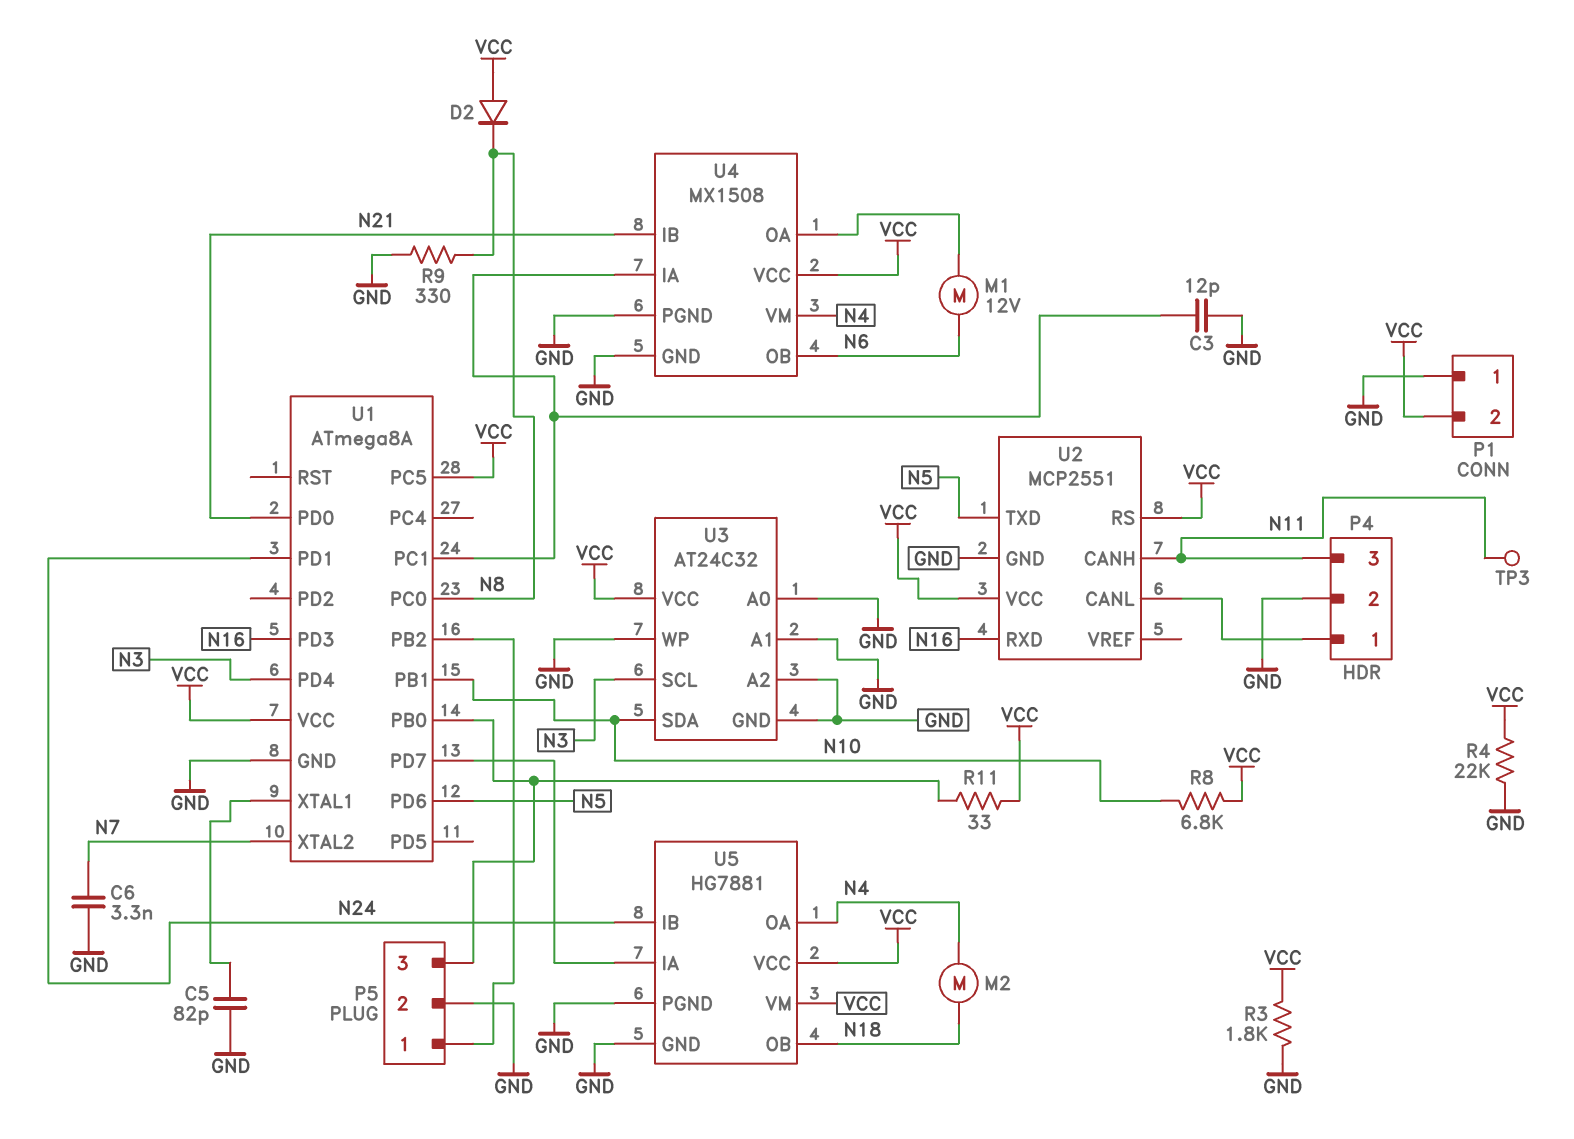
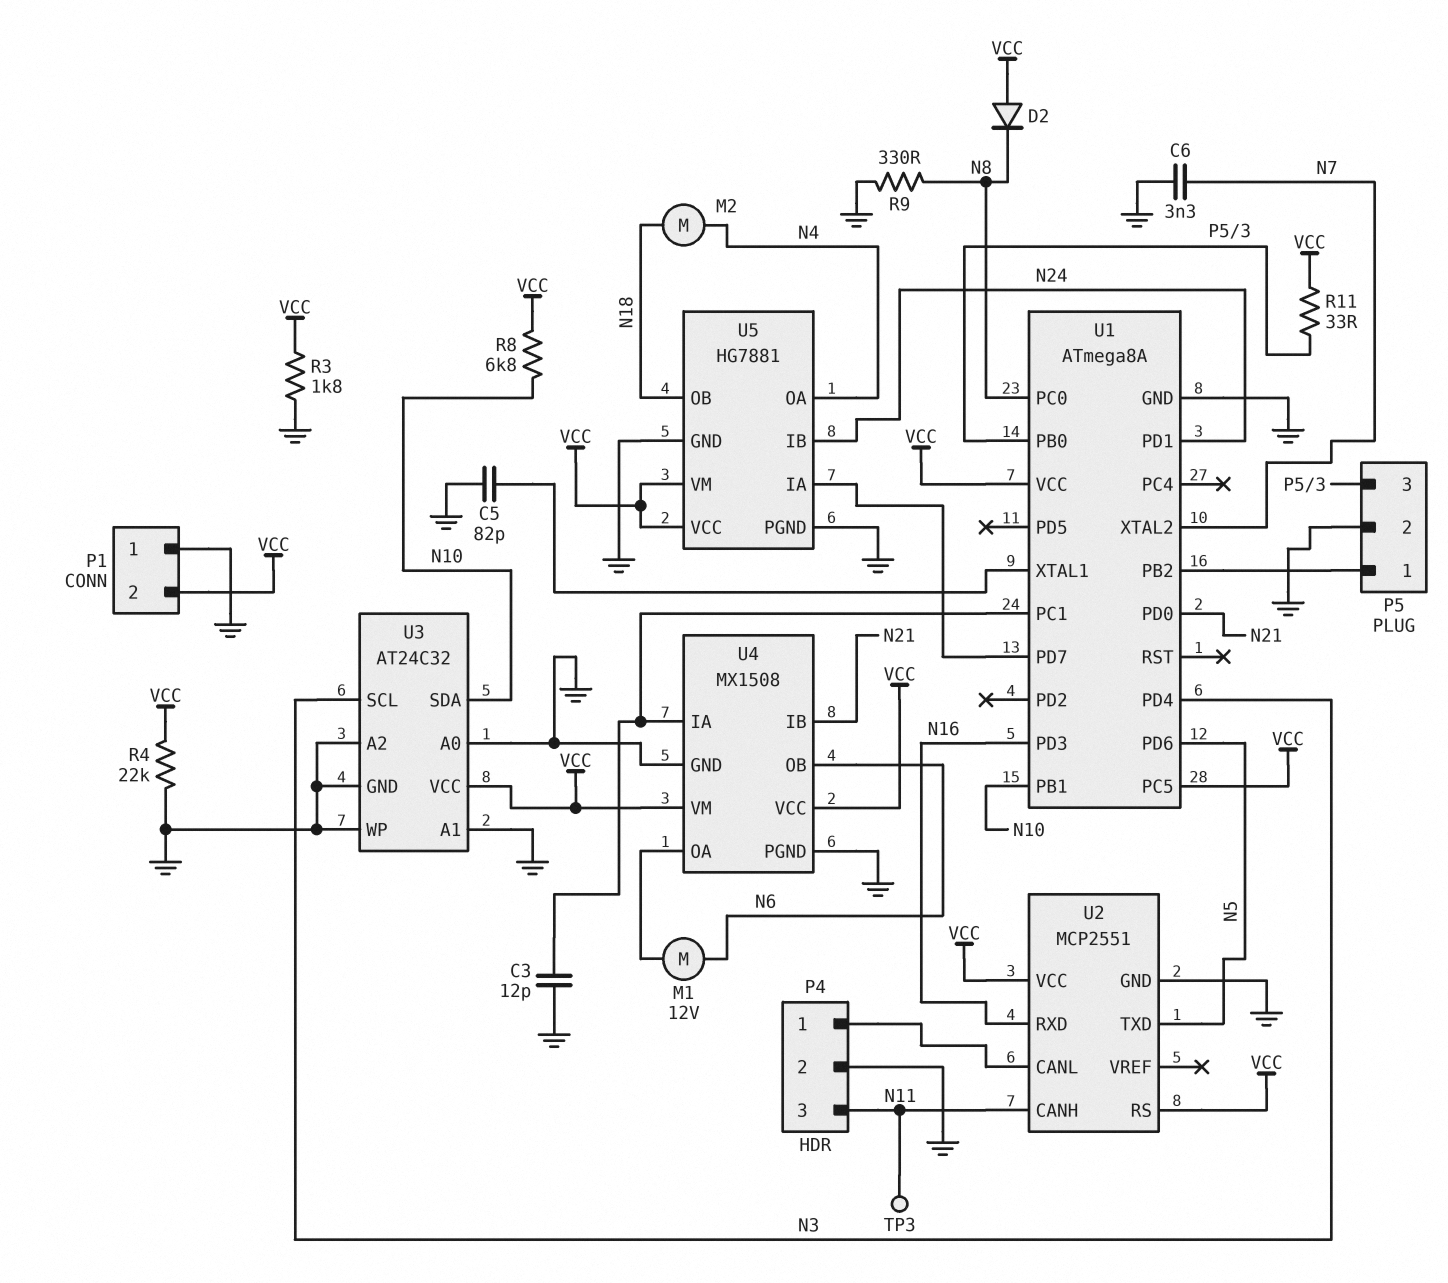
U4 pin VM: N4 -> VCC

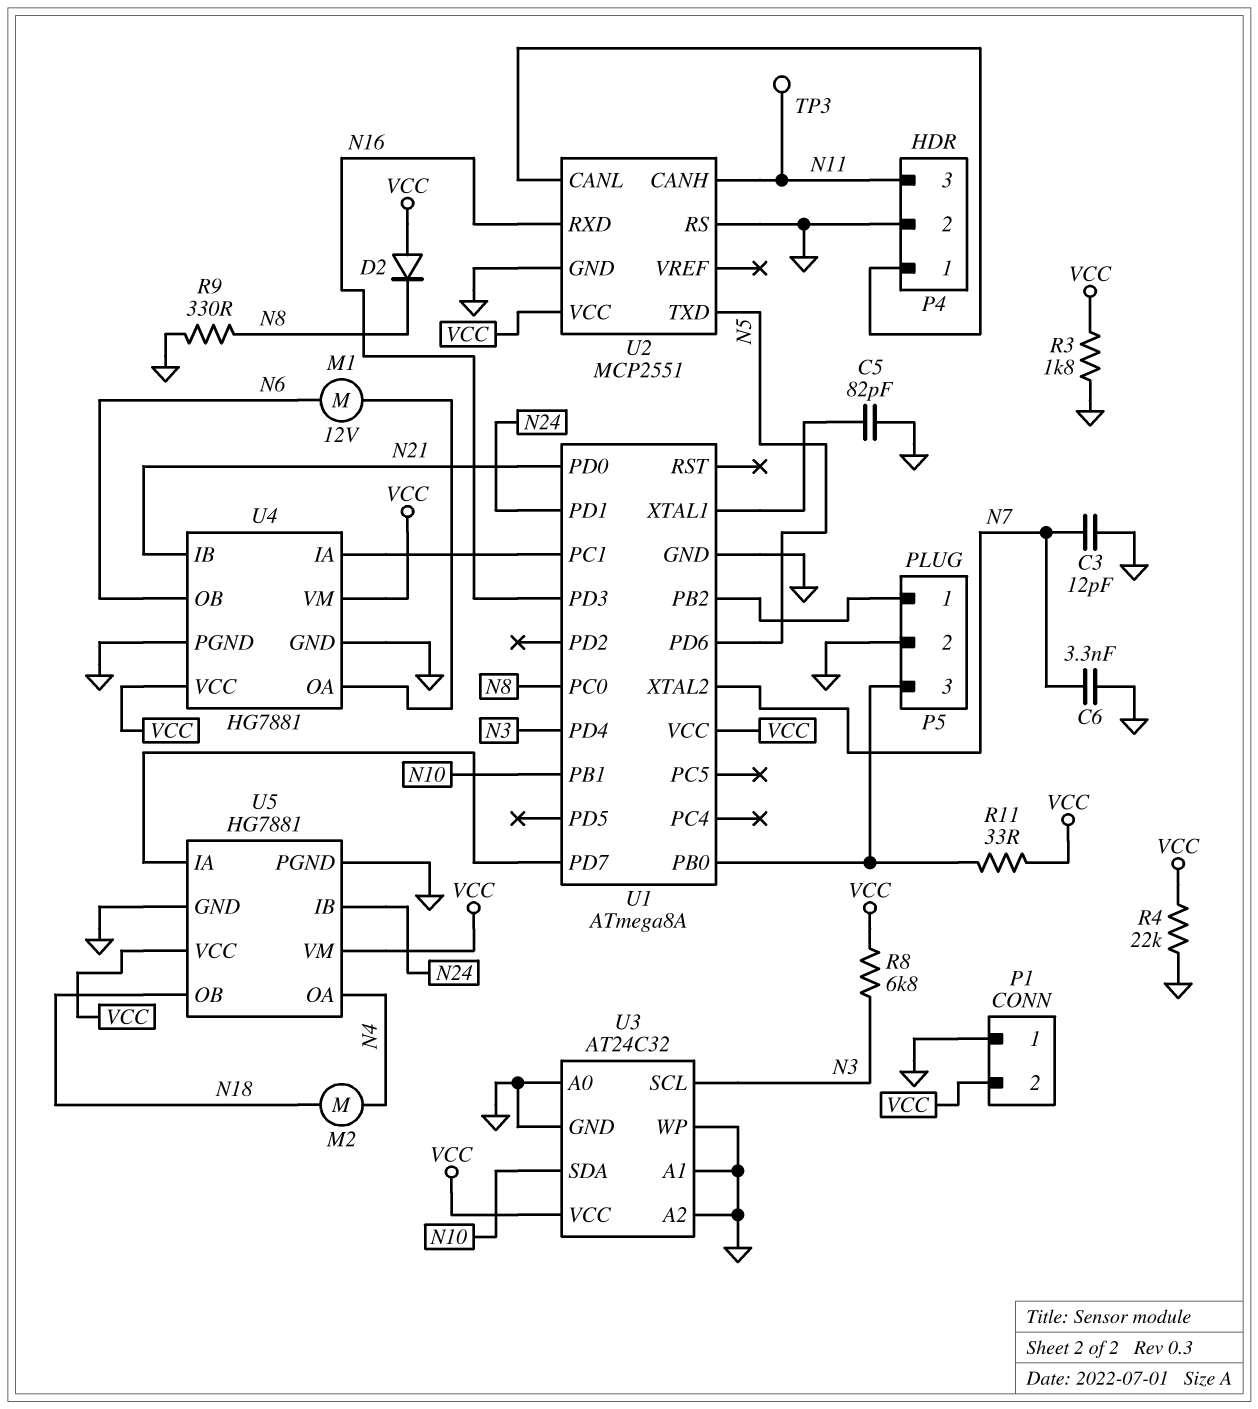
C3: 12pF (GND, U1/PC1) -> 12pF (GND, N7)
R8: 6.8k (N10, VCC) -> 6.8k (N3, VCC)
U1 pin PC5: VCC -> none
U2 pin RS: VCC -> GND
U4: MX1508 -> HG7881

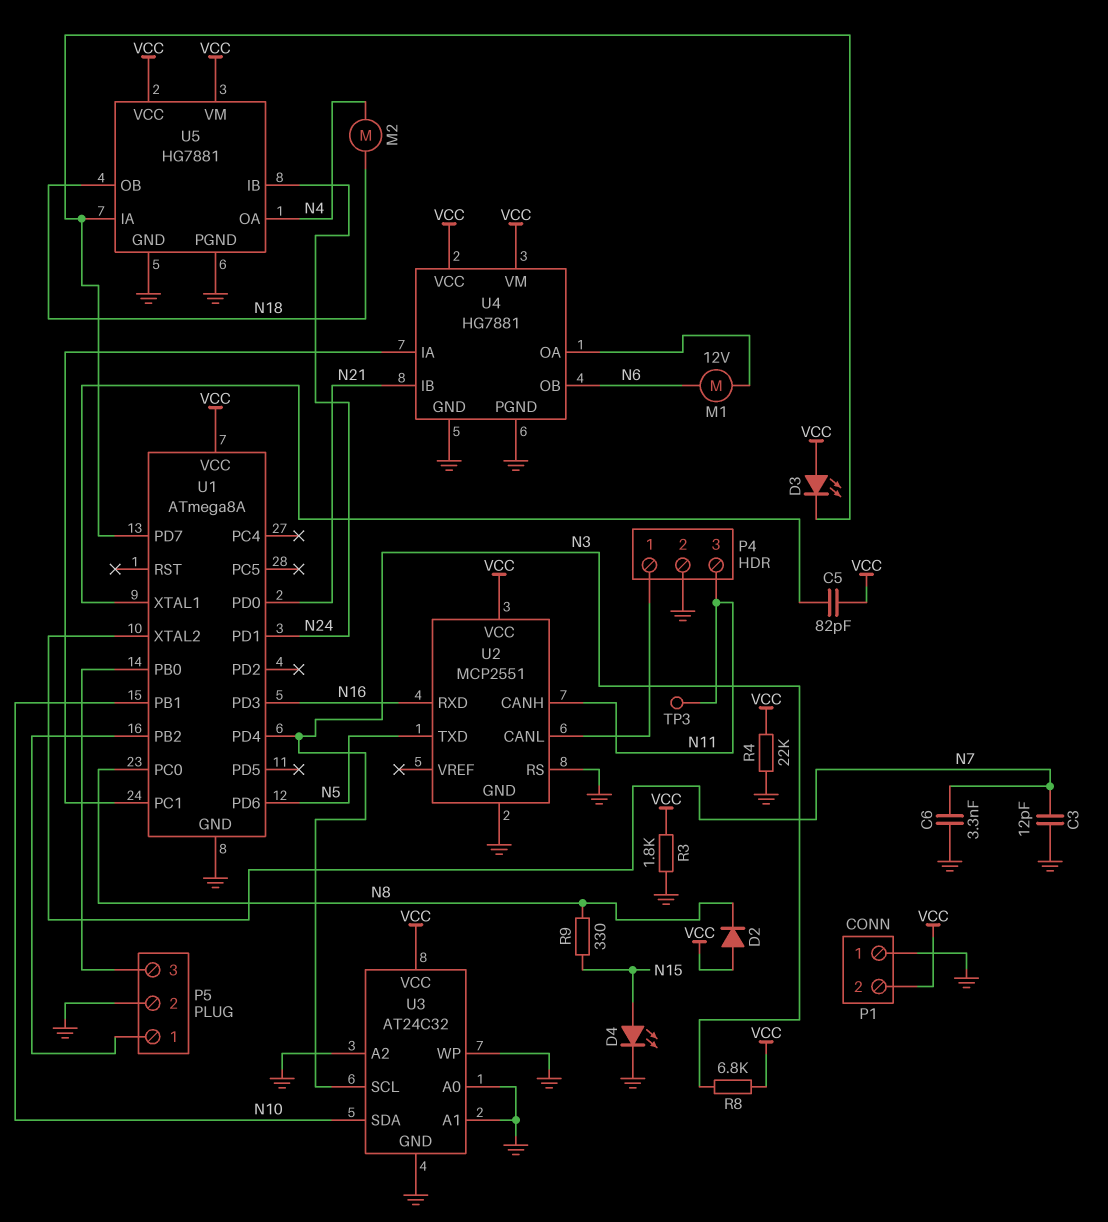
C5: 82pF (GND, U1/XTAL1) -> 82pF (U1/XTAL1, VCC)
D3: none -> LED (A VCC, K U1/PD7)
D4: none -> LED (A N15, K GND)
R9: 330 (GND, N8) -> 330 (N8, N15)
R11: 33 (P5/3, VCC) -> none

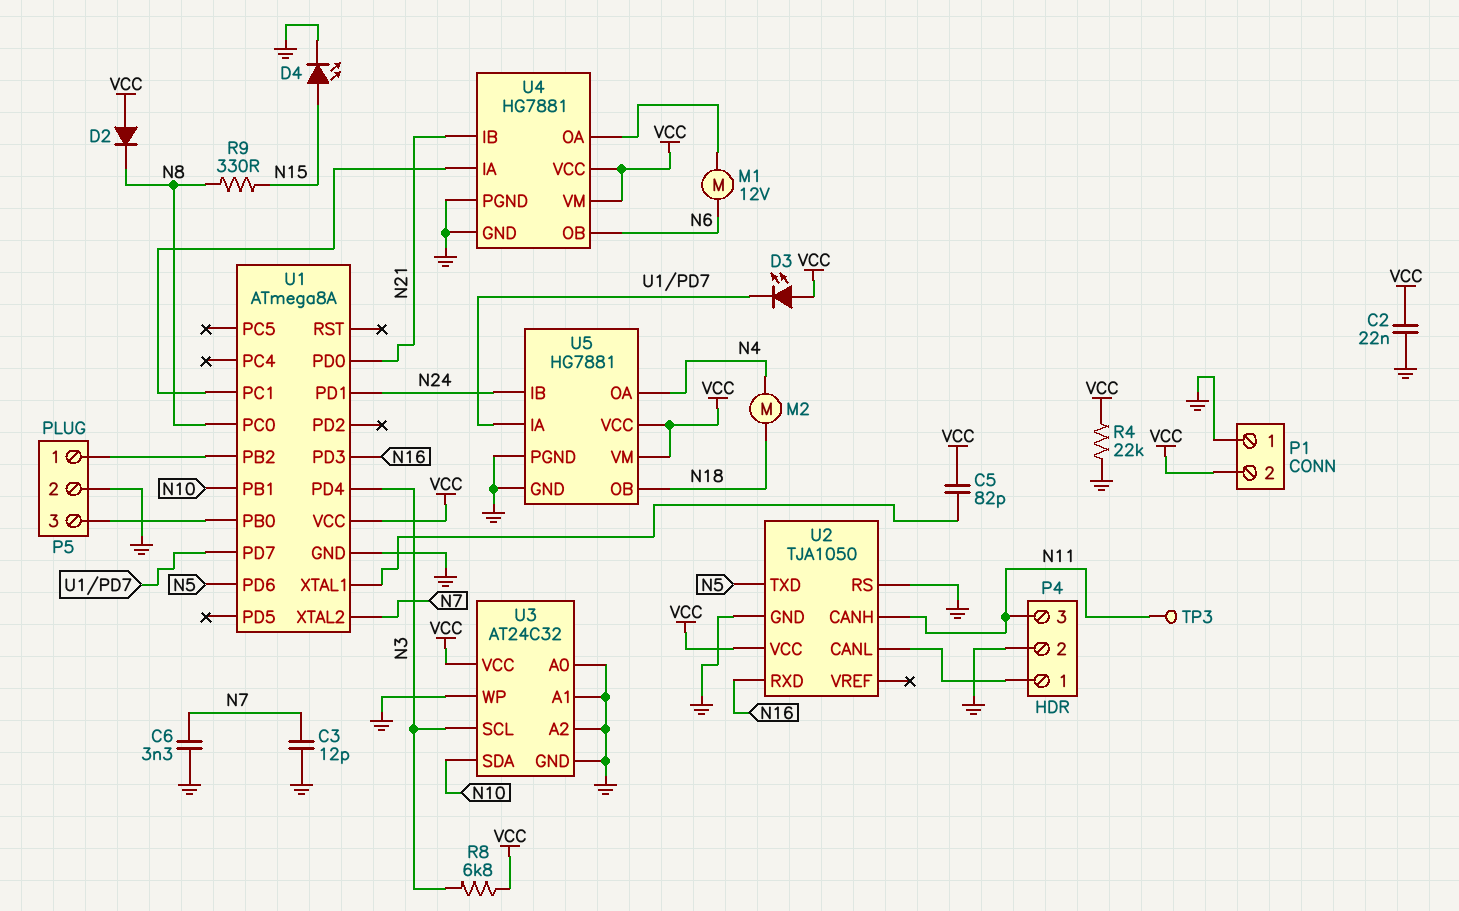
C2: none -> 22nF (GND, VCC)
R3: 1.8k (GND, VCC) -> none
U2: MCP2551 -> TJA1050

